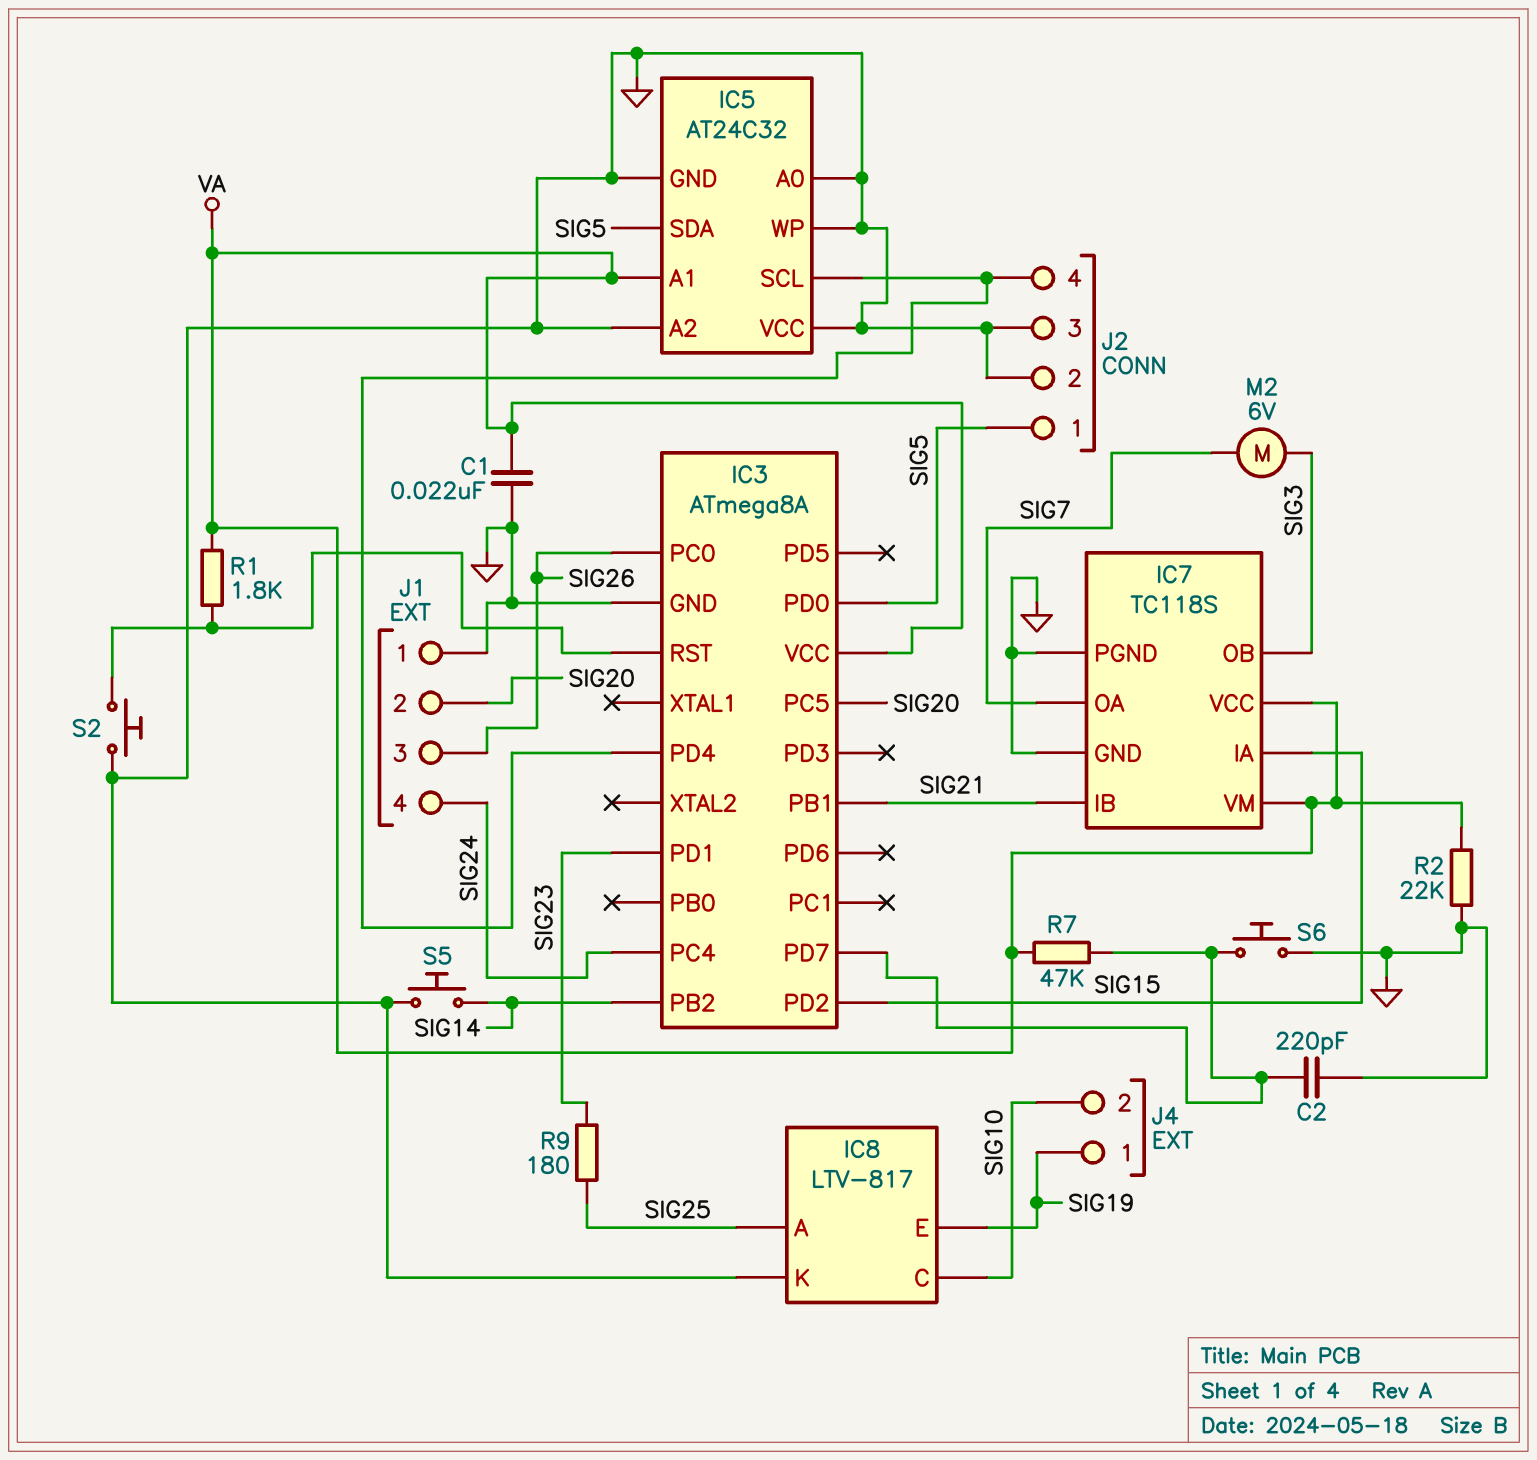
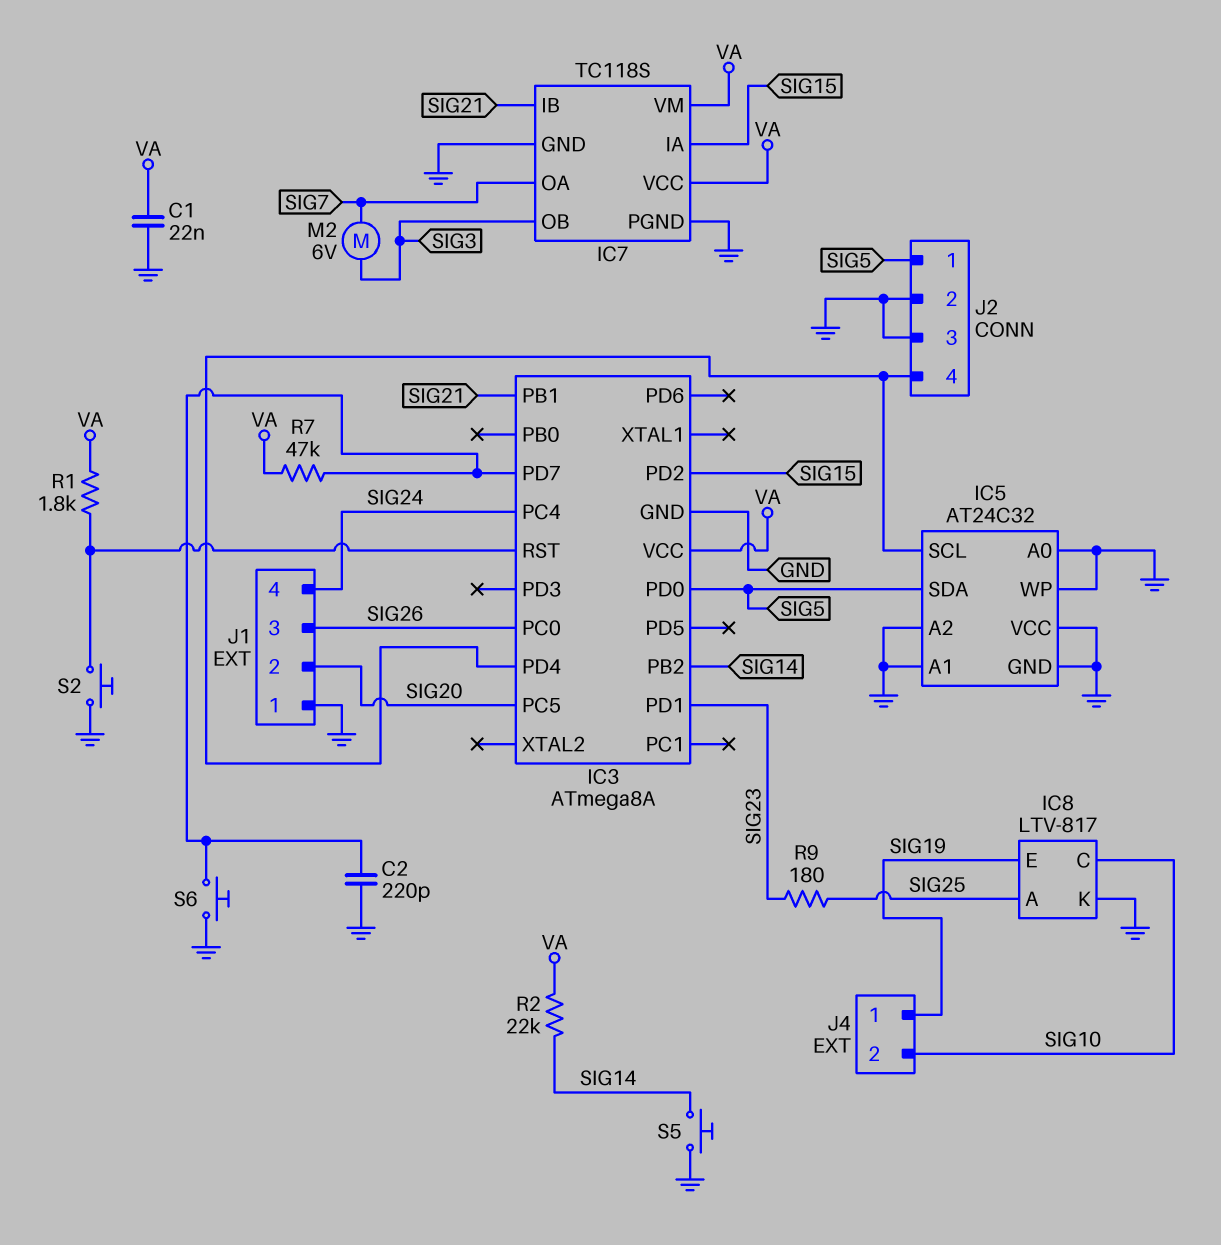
IC5 pin A1: VA -> GND
R2: 22k (GND, VA) -> 22k (SIG14, VA)

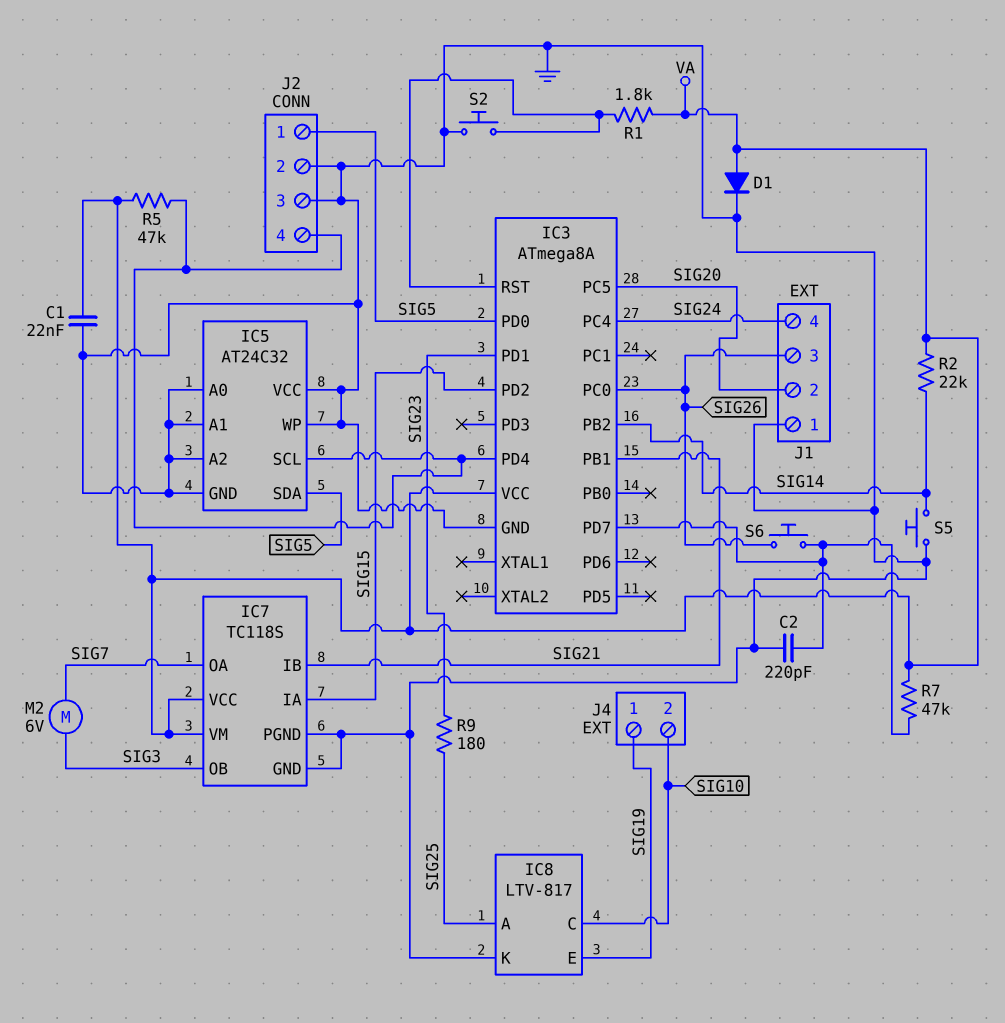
D1: none -> diode (A VA, K GND)
R5: none -> 47k (IC3/PD4, VA)
S6: button (GND, IC3/PD7) -> button (IC3/PD7, SIG26)

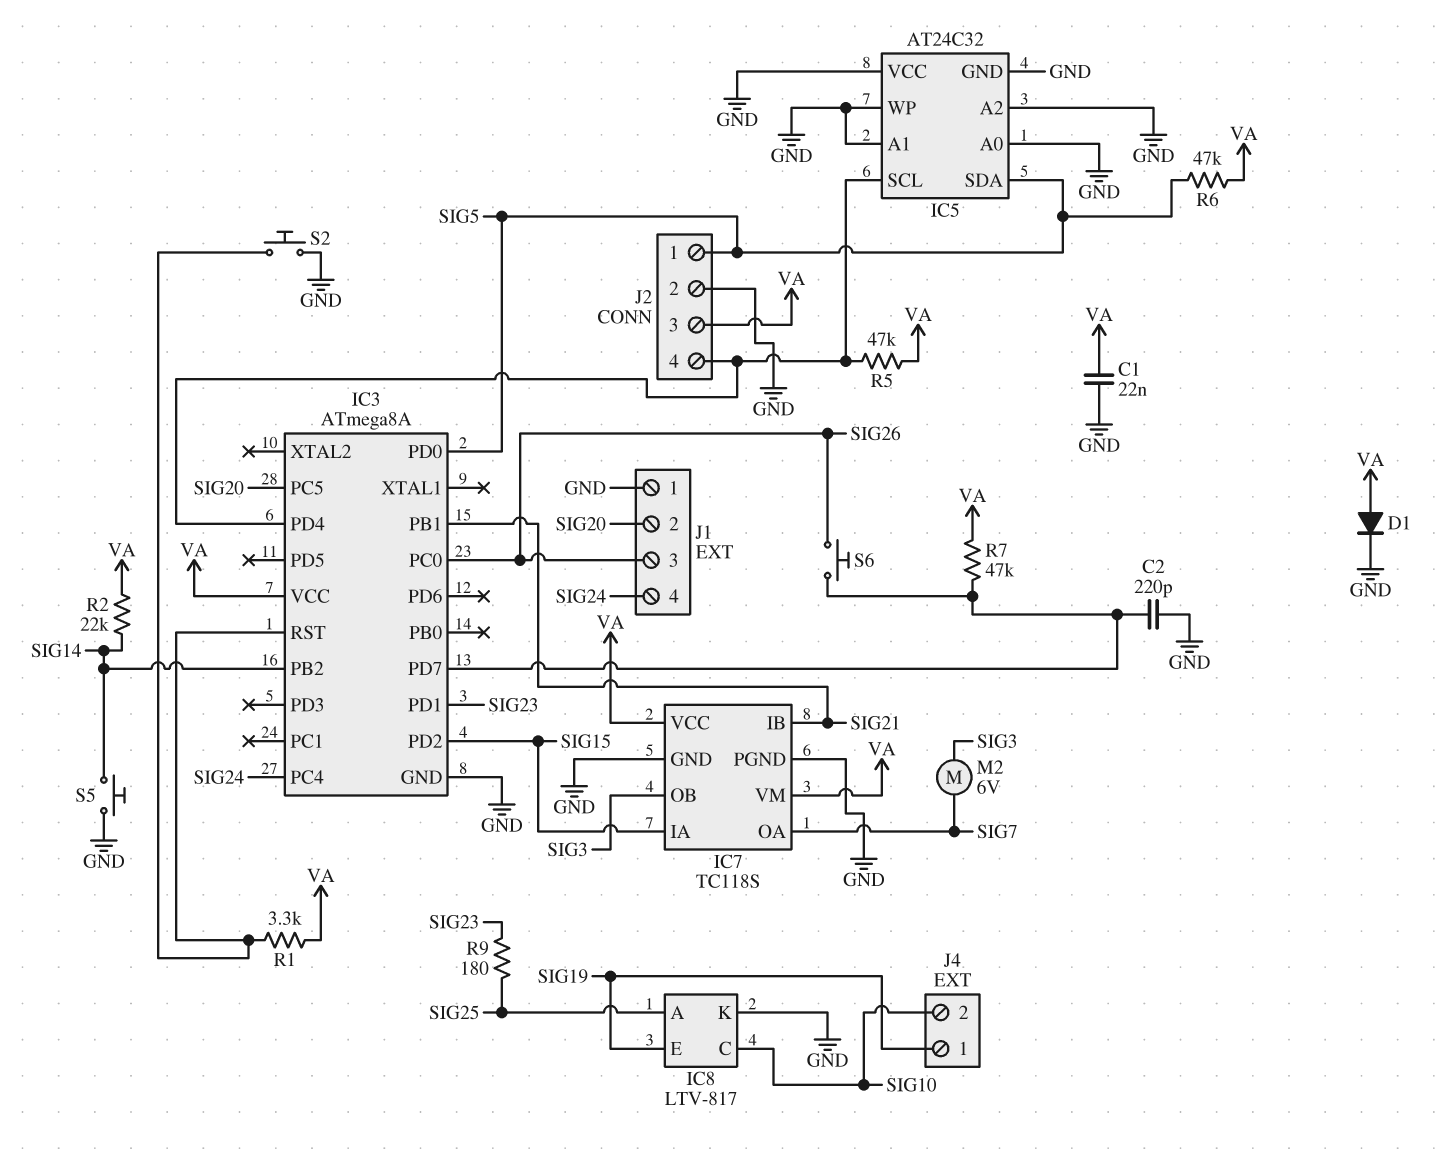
J2 pin 3: GND -> VA
R1: 1.8k (IC3/RST, VA) -> 3.3k (IC3/RST, VA)
R6: none -> 47k (SIG5, VA)

